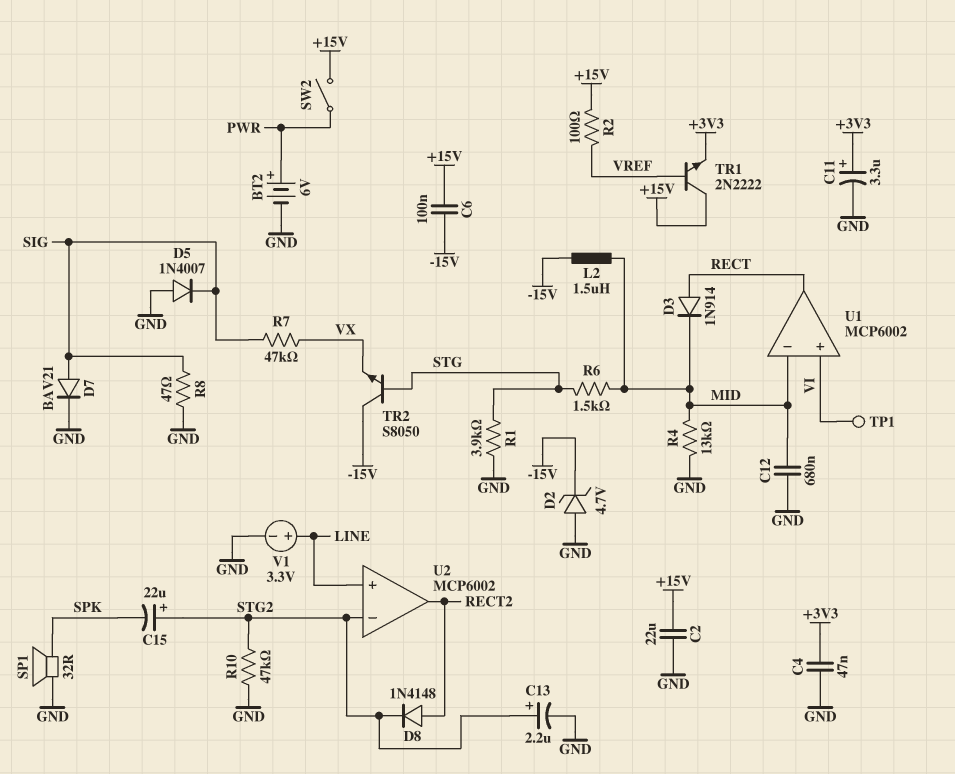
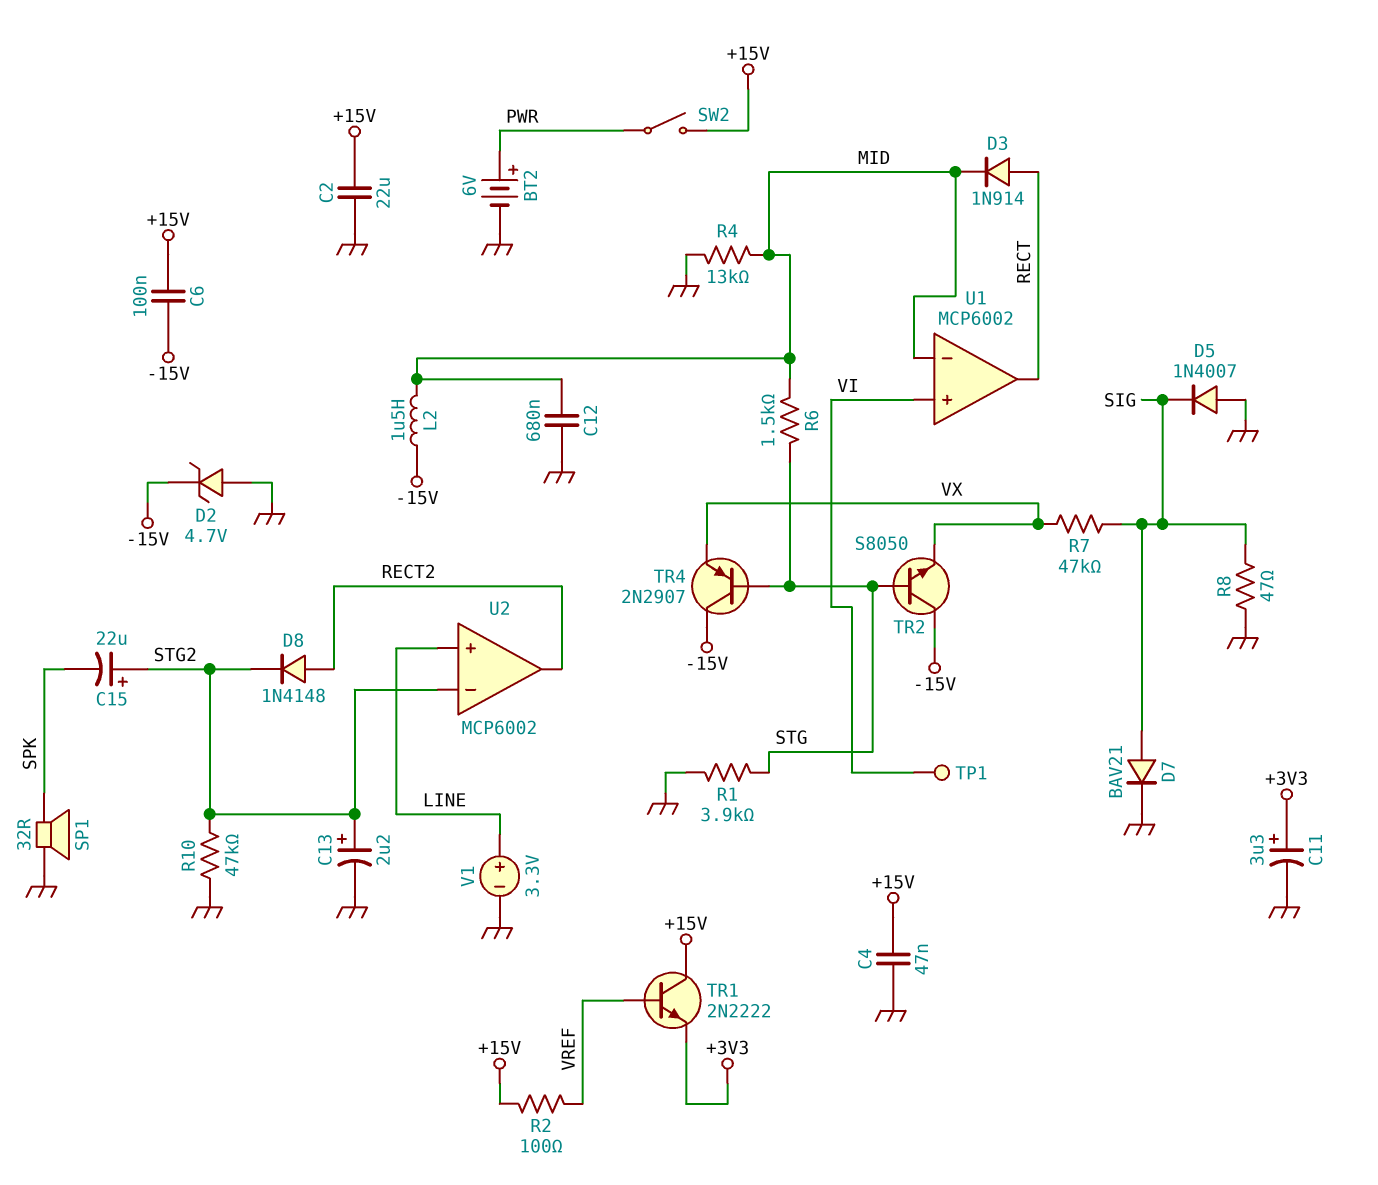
C4: 47nF (+3V3, GND) -> 47nF (+15V, GND)
TR4: none -> PNP 2N2907 (B STG, C -15V, E VX)

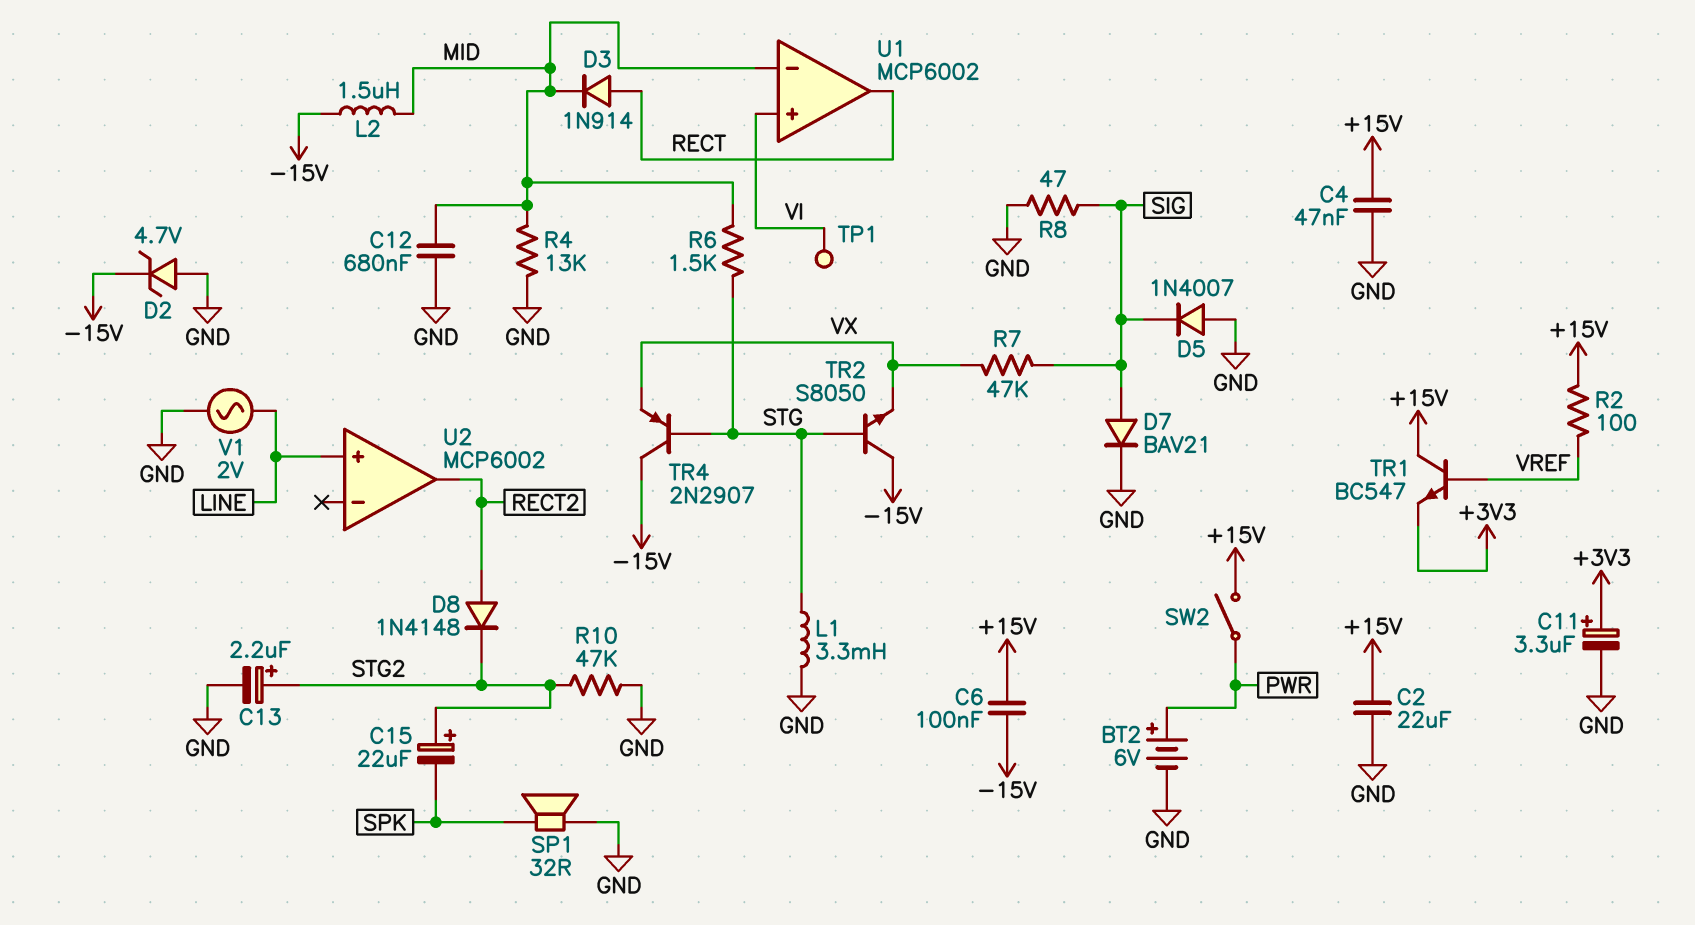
L1: none -> 3.3mH (GND, STG)
R1: 3.9k (GND, STG) -> none
TR1: NPN 2N2222 (B VREF, C +15V, E +3V3) -> NPN BC547 (B VREF, C +15V, E +3V3)
U2 pin in-: STG2 -> none
V1: 3.3V (plus LINE, minus GND) -> AC 2V (GND, LINE)

